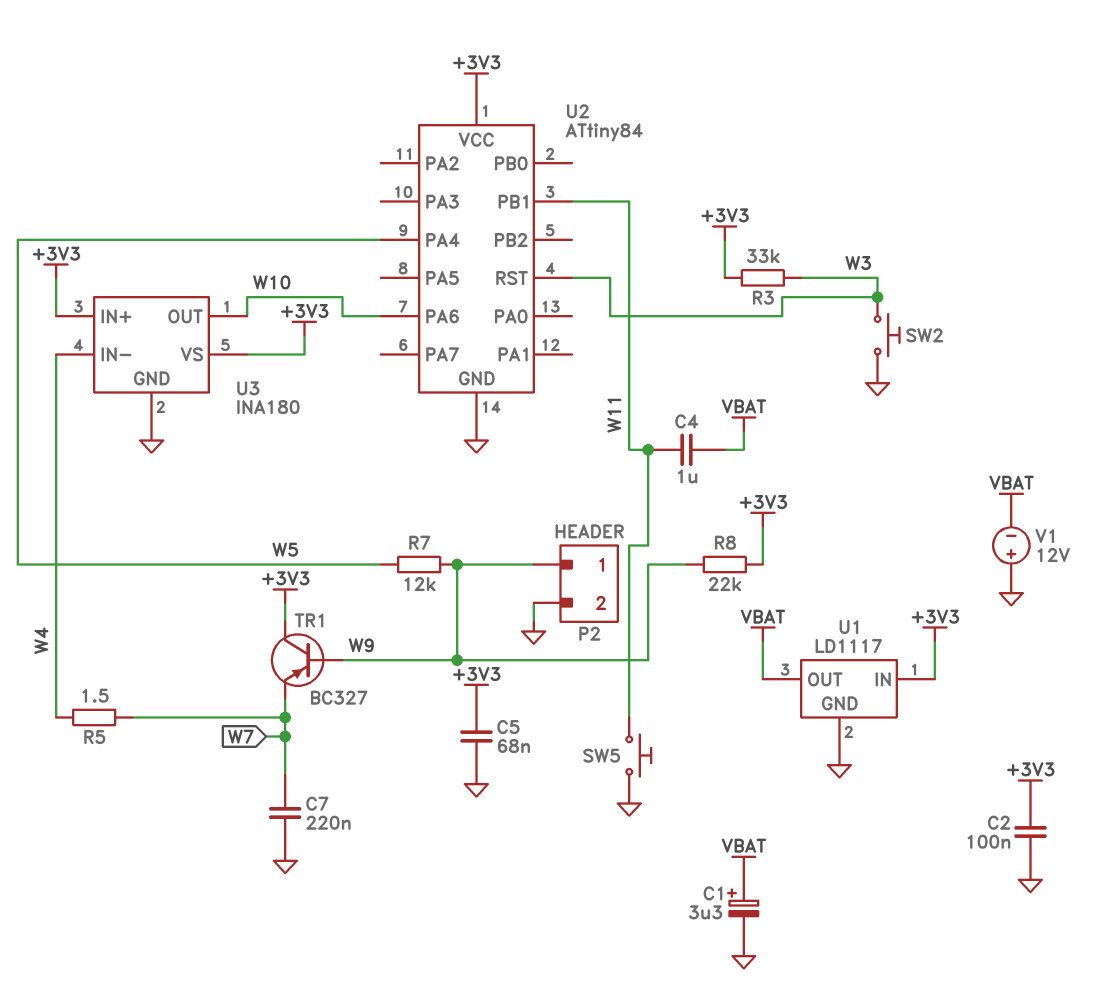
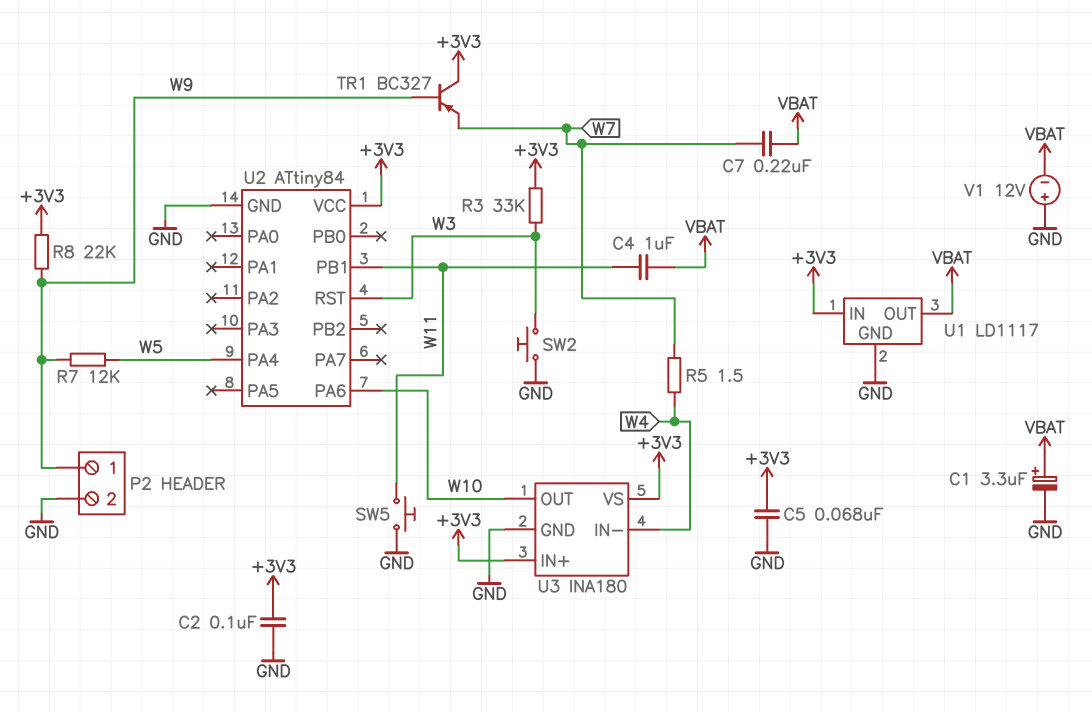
C7: 220nF (GND, W7) -> 220nF (VBAT, W7)

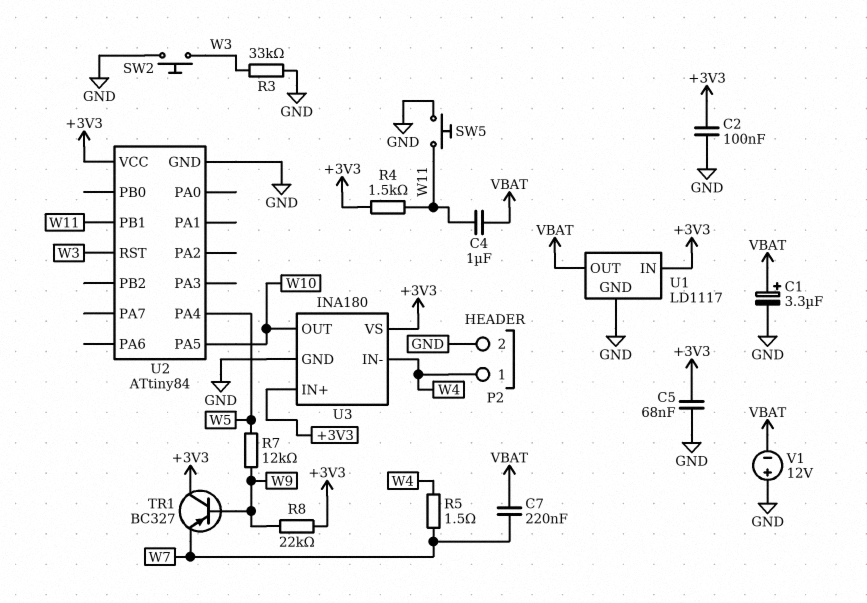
P2 pin 1: W9 -> W4
R3: 33k (+3V3, W3) -> 33k (GND, W3)
R4: none -> 1.5k (+3V3, W11)
U2 pin PA5: none -> W10
U2 pin PA6: W10 -> none

